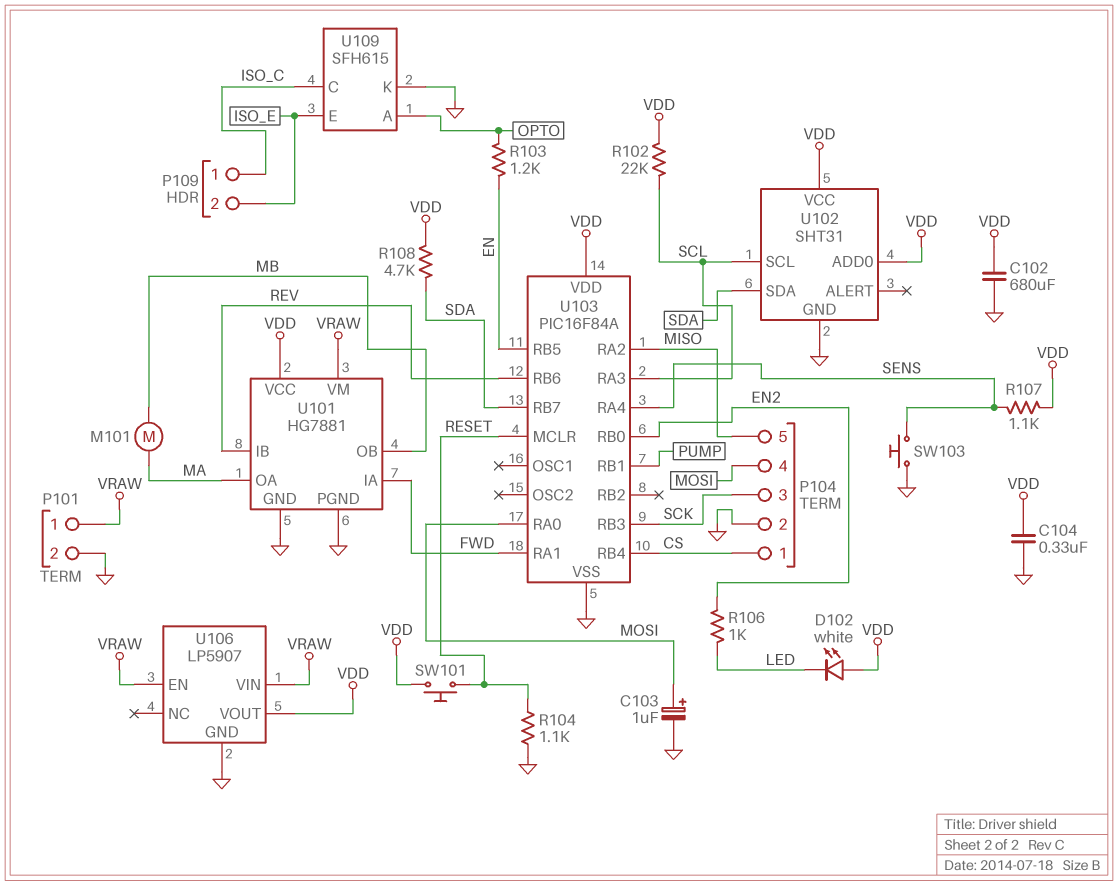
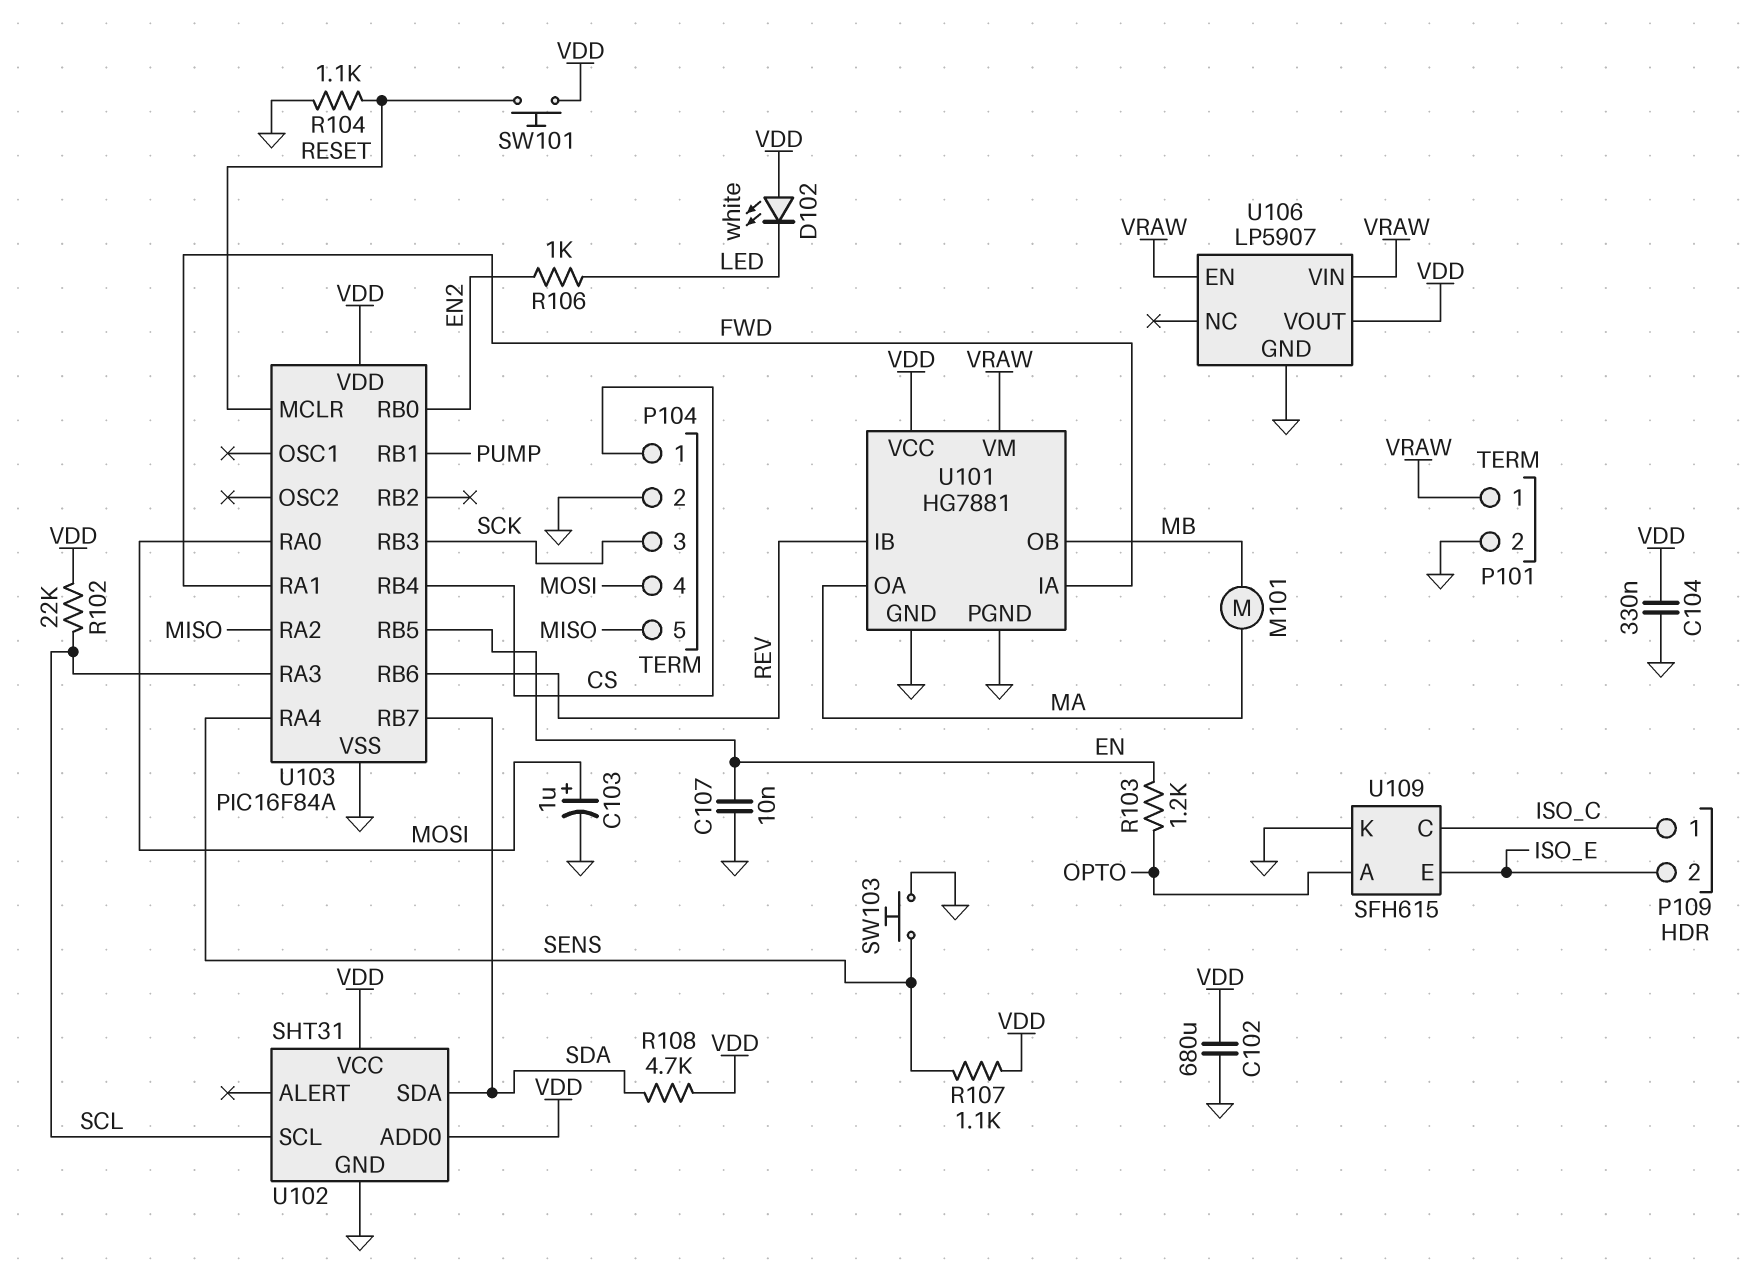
C107: none -> 10nF (EN, GND)

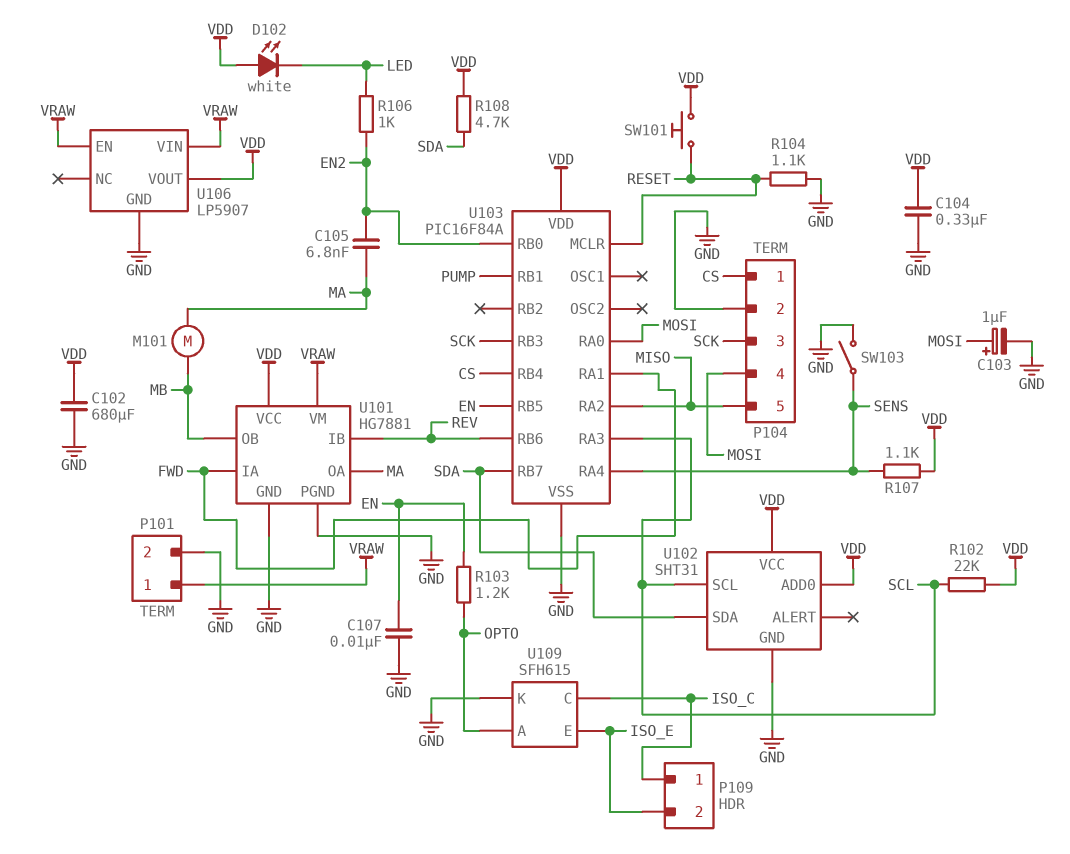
C105: none -> 6.8nF (EN2, MA)
SW103: button (GND, SENS) -> switch (GND, SENS)

